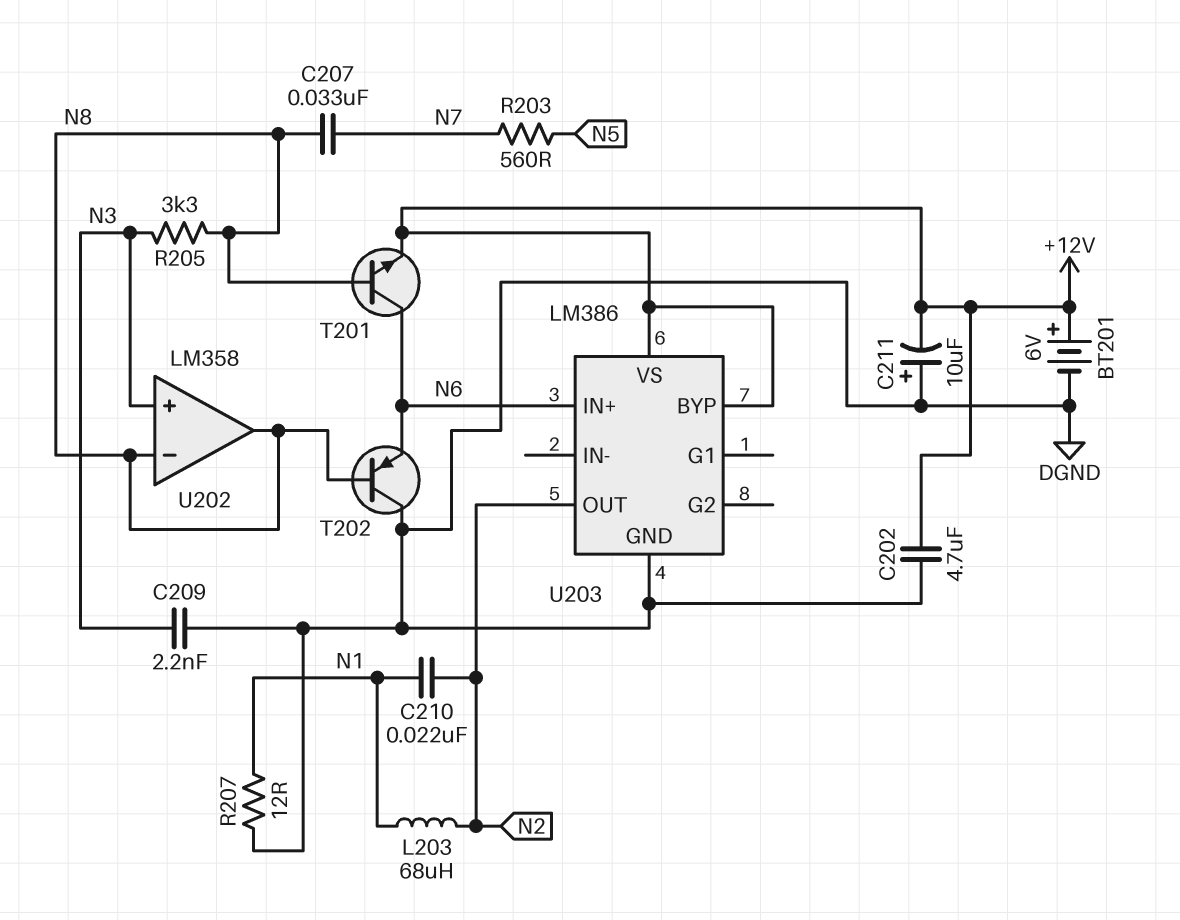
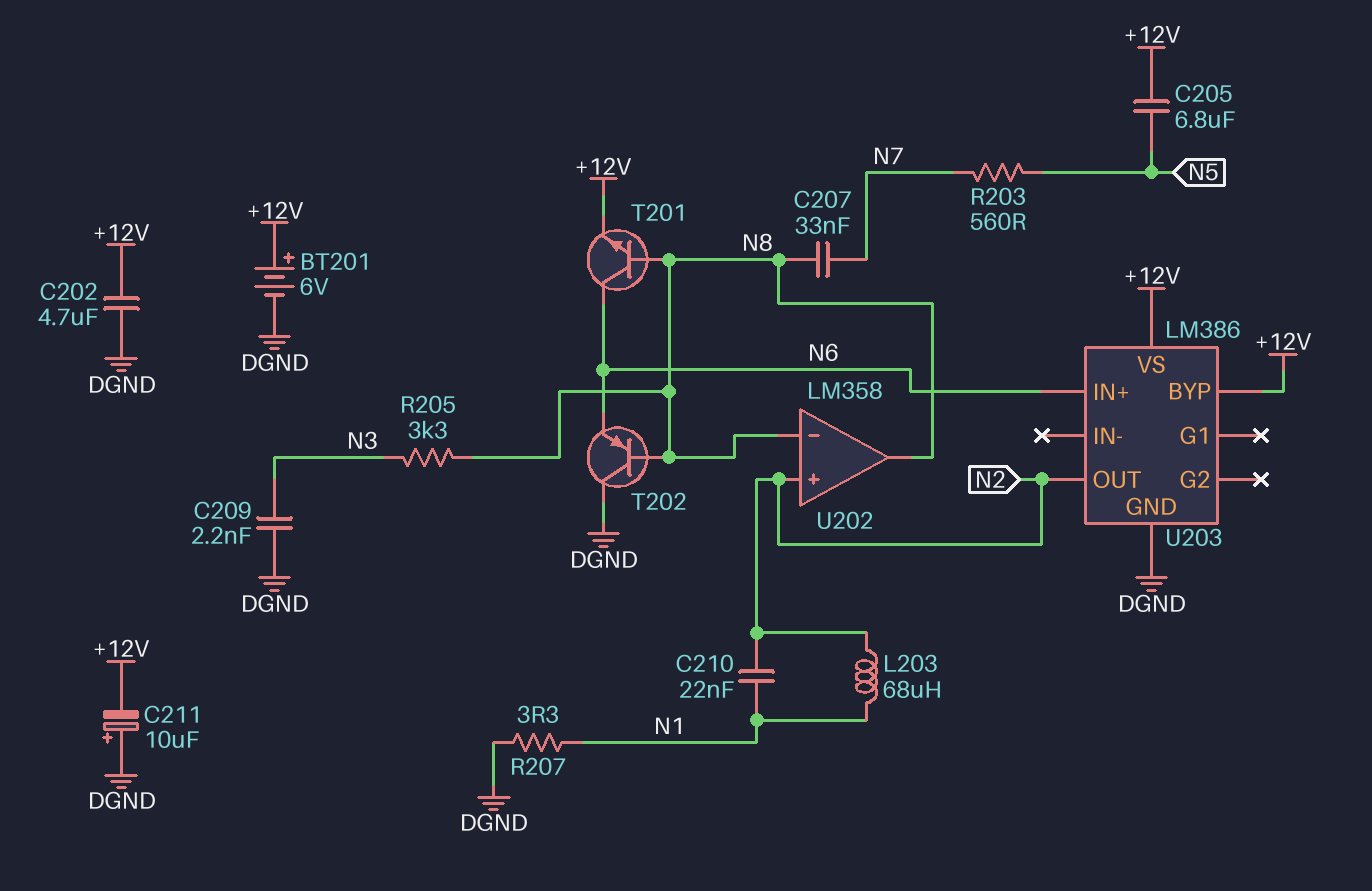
C205: none -> 6.8uF (+12V, N5)
R207: 12 (DGND, N1) -> 3.3 (DGND, N1)
U202 pin in+: N3 -> N2

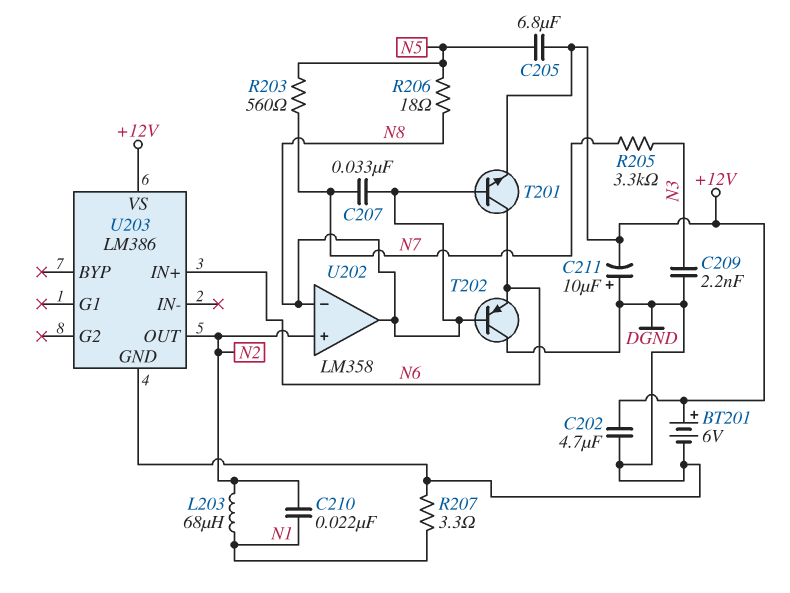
R205: 3.3k (N3, N8) -> 3.3k (N3, N7)
R206: none -> 18 (N5, N8)
U203 pin BYP: +12V -> none

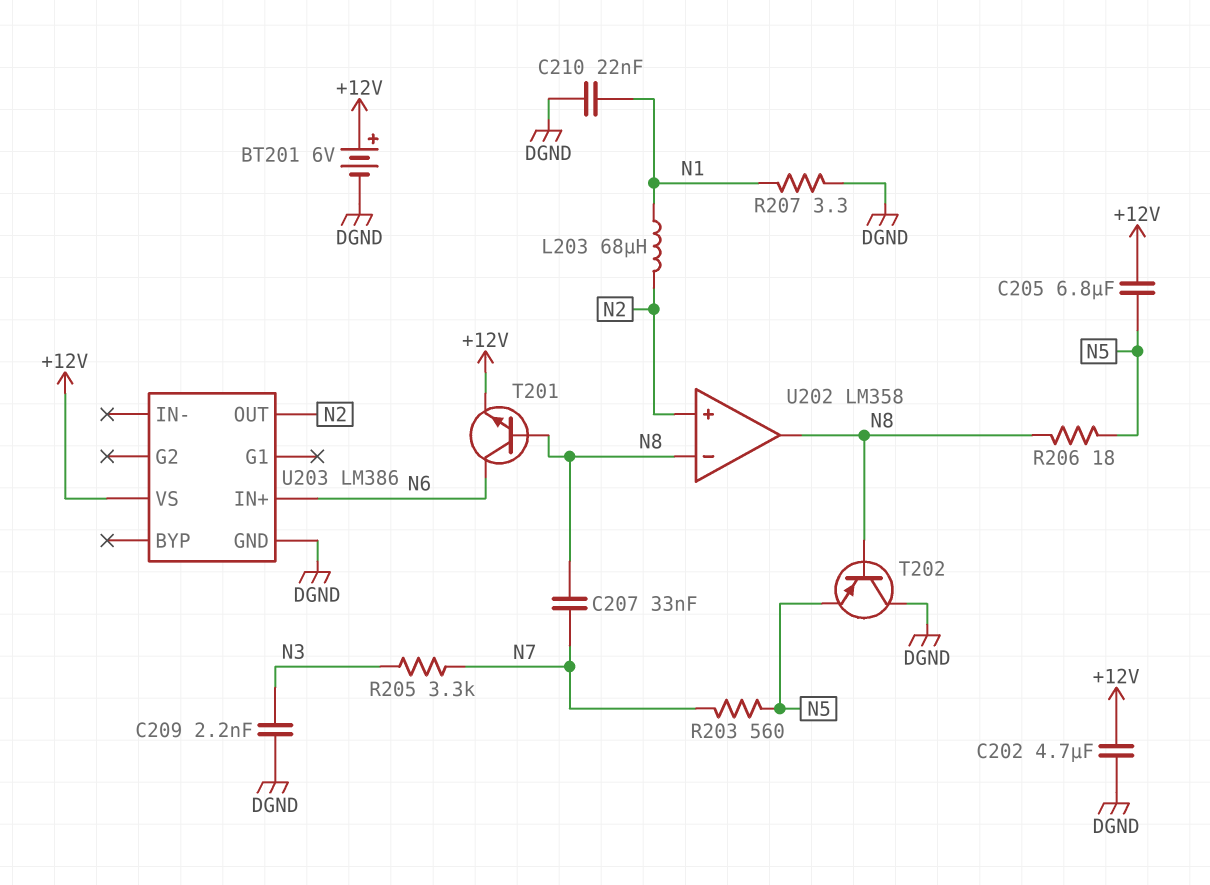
C210: 22nF (N1, N2) -> 22nF (DGND, N1)
C211: 10uF (plus DGND, minus +12V) -> none
T202: PNP (B N8, C DGND, E N6) -> PNP (B N8, C DGND, E N5)

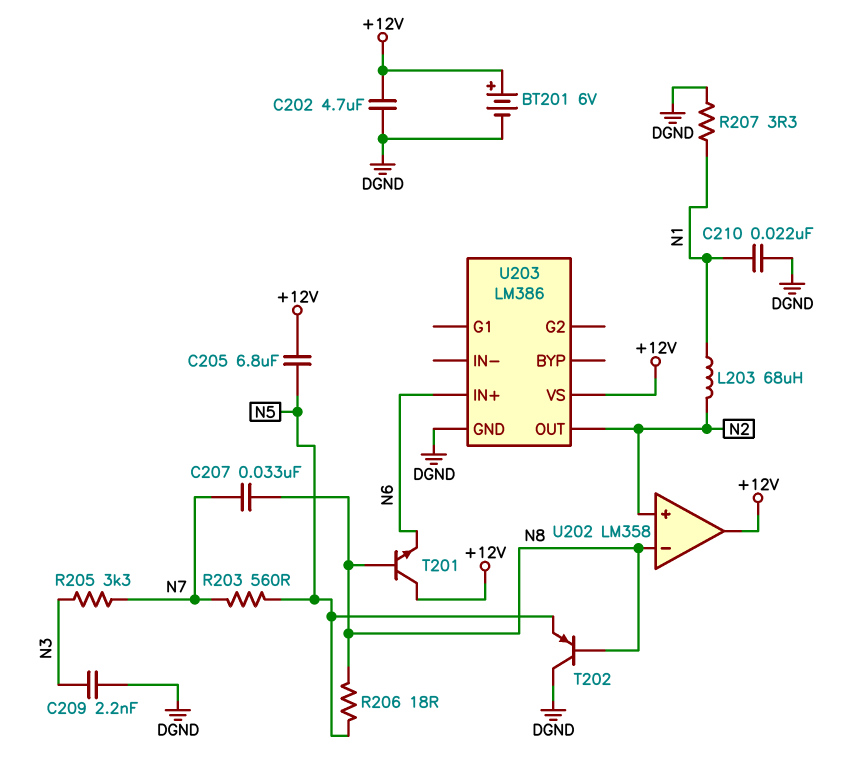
T201: NPN (B N8, C N6, E +12V) -> NPN (B N8, C +12V, E N6)
U202 pin out: N8 -> +12V

